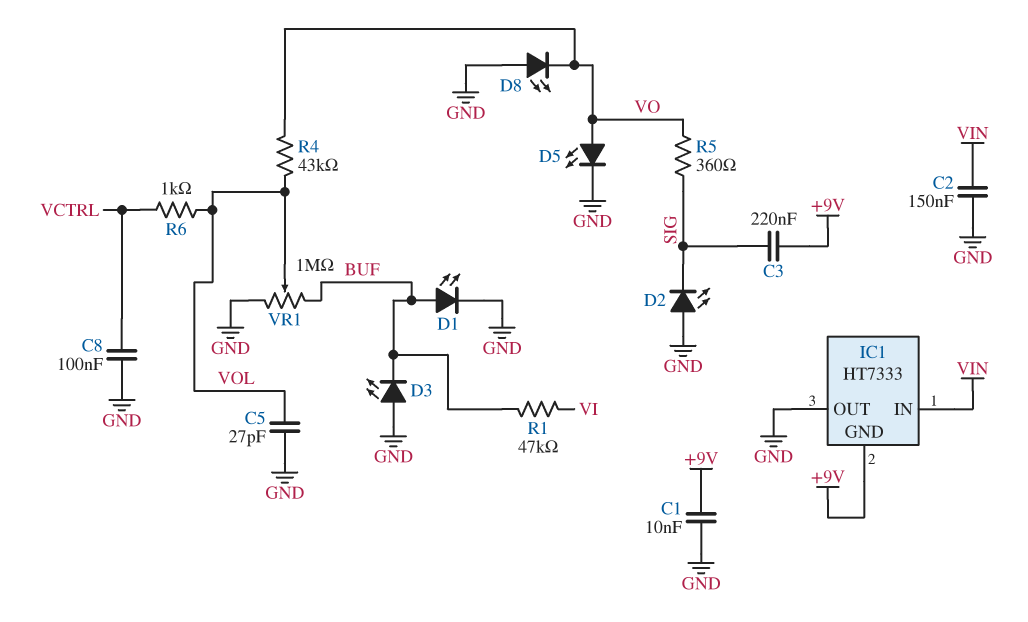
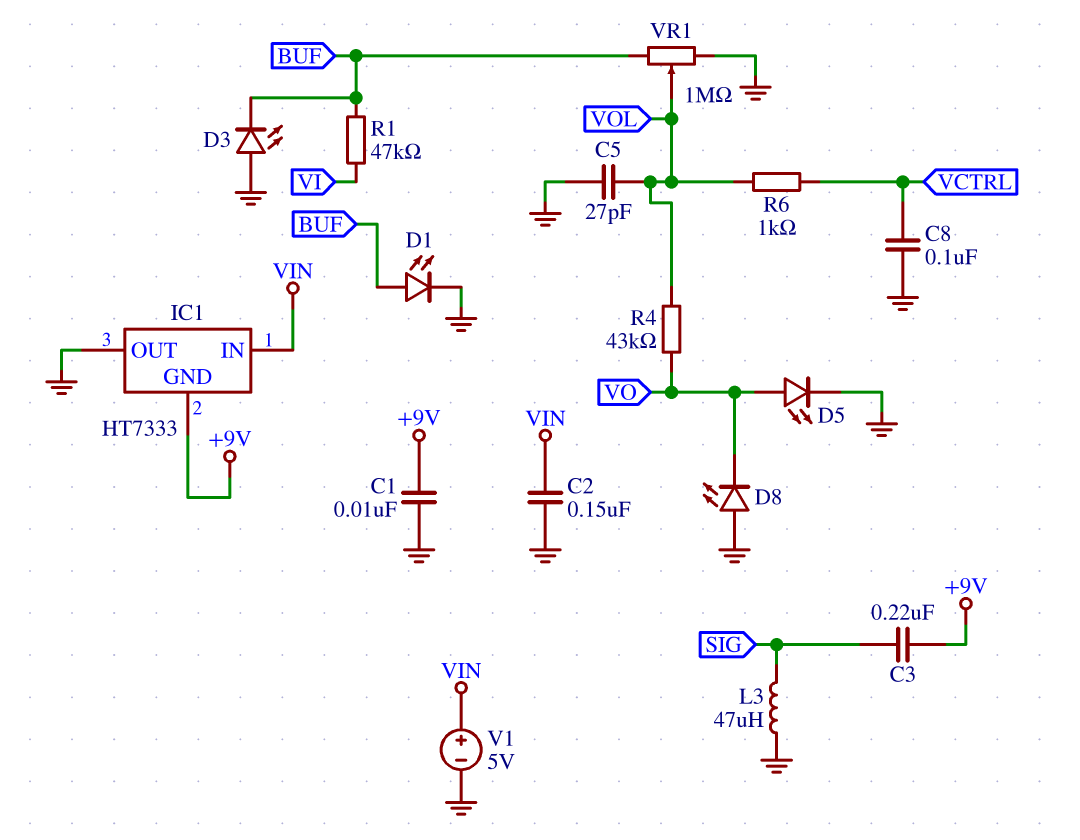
D2: LED (A GND, K SIG) -> none
L3: none -> 47uH (GND, SIG)
R5: 360 (SIG, VO) -> none
V1: none -> 5V (plus VIN, minus GND)

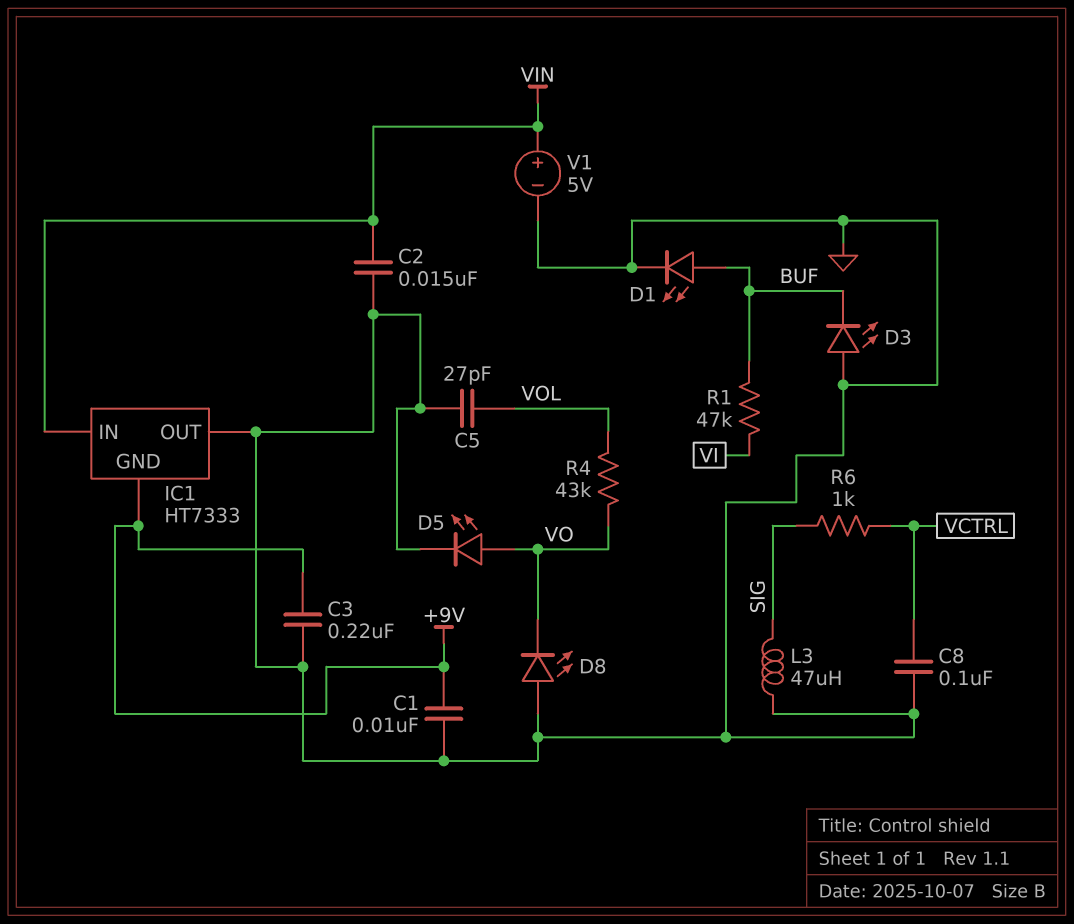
C2: 150nF (GND, VIN) -> 15nF (GND, VIN)
C3: 220nF (+9V, SIG) -> 220nF (+9V, GND)
R6: 1k (VCTRL, VOL) -> 1k (SIG, VCTRL)
VR1: 1M (BUF, GND, wiper VOL) -> none

